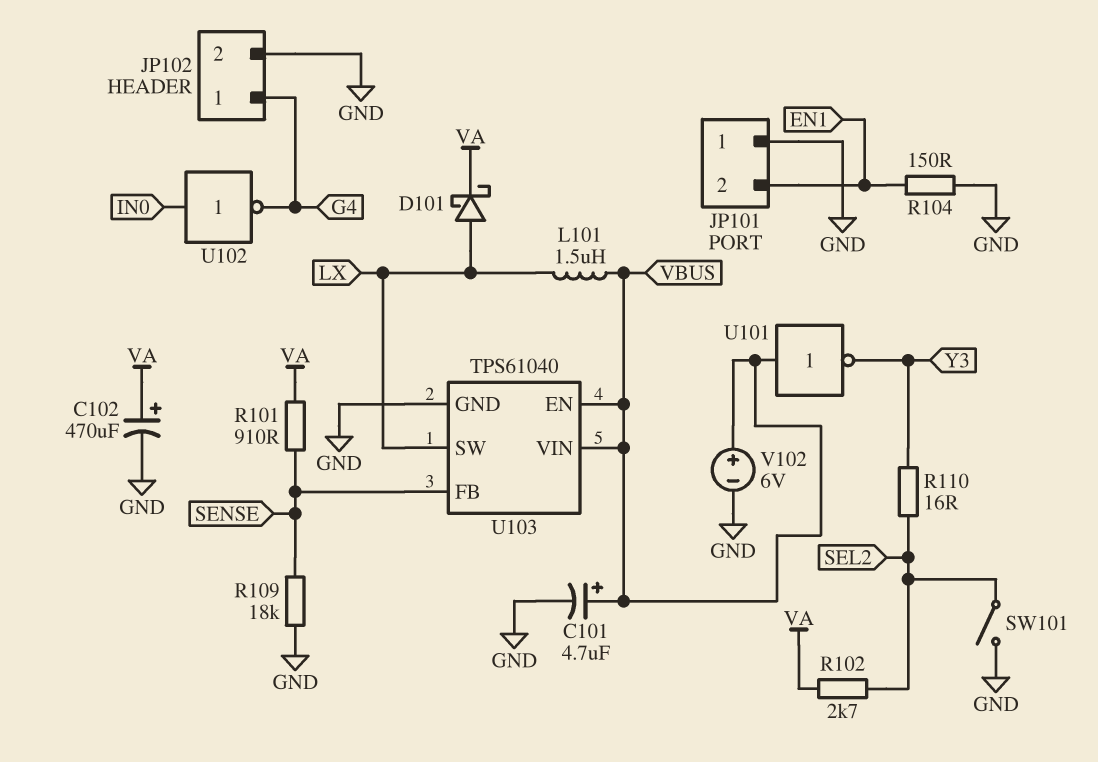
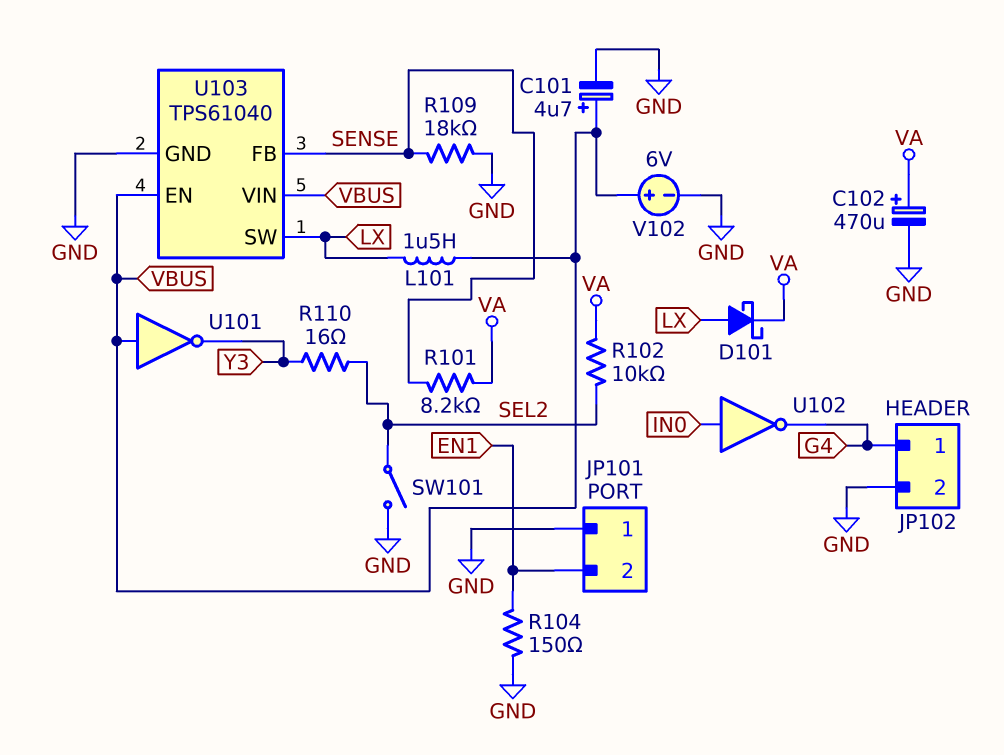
R101: 910 (SENSE, VA) -> 8.2k (SENSE, VA)
R102: 2.7k (SEL2, VA) -> 10k (SEL2, VA)

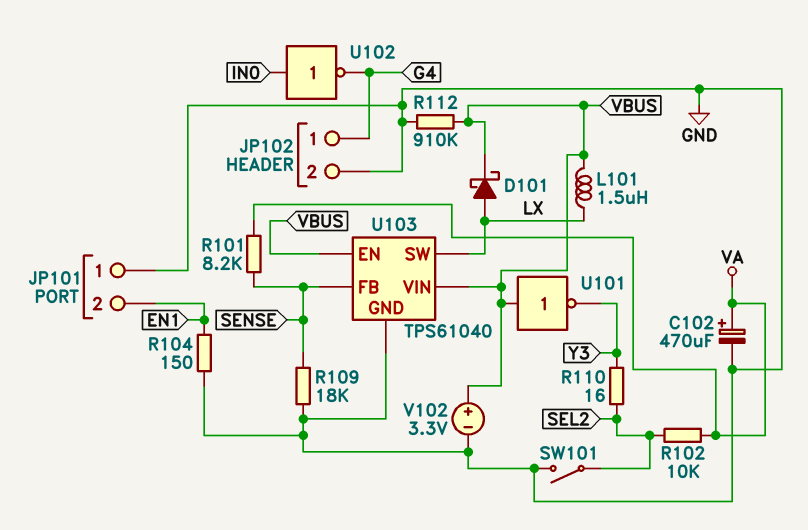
C101: 4.7uF (plus VBUS, minus GND) -> none
D101: schottky (A LX, K VA) -> schottky (A LX, K VBUS)
R112: none -> 910k (GND, VBUS)
V102: 6V (plus VBUS, minus GND) -> 3.3V (plus VBUS, minus GND)

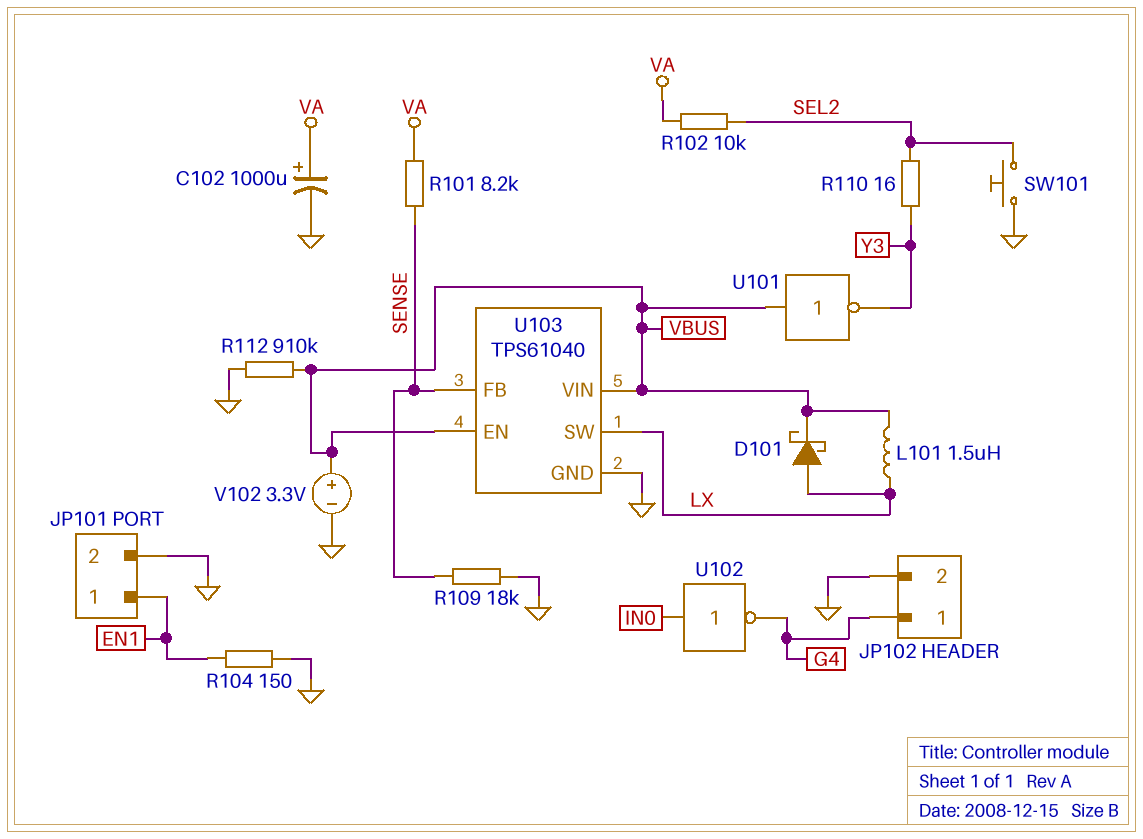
C102: 470uF (plus VA, minus GND) -> 1000uF (plus VA, minus GND)
JP101 pin 1: GND -> EN1
JP101 pin 2: EN1 -> GND
SW101: switch (GND, SEL2) -> button (GND, SEL2)

